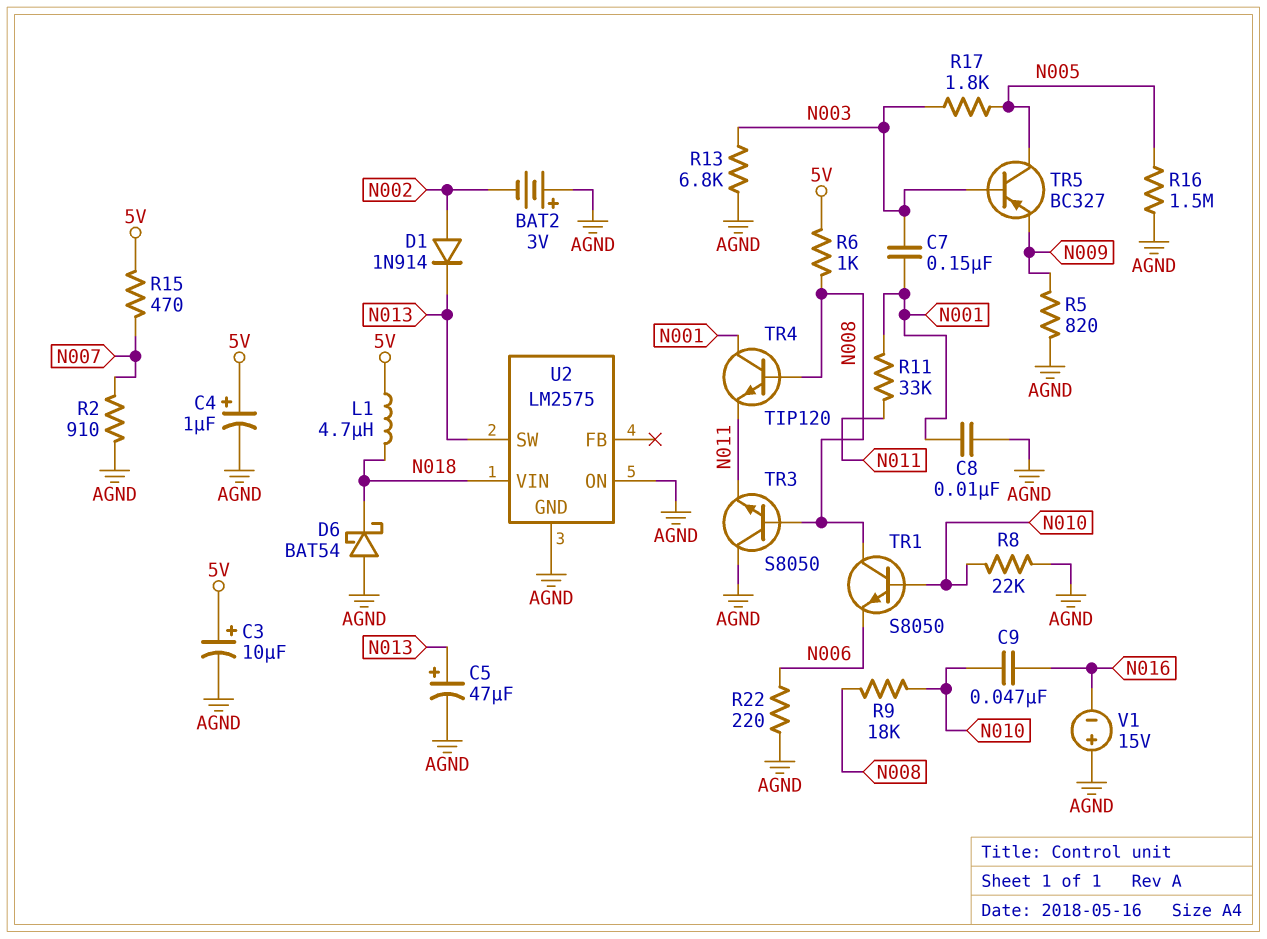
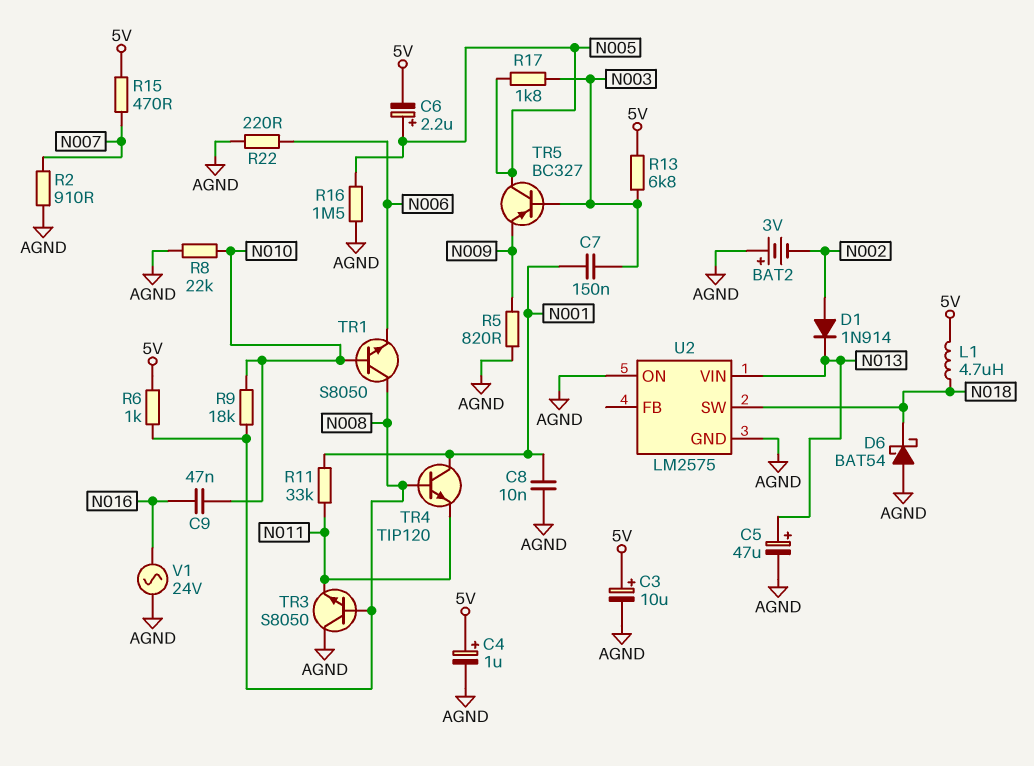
C6: none -> 2.2uF (plus N005, minus 5V)
R13: 6.8k (AGND, N003) -> 6.8k (5V, N003)
U2 pin SW: N013 -> N018
U2 pin VIN: N018 -> N013
V1: 15V (plus AGND, minus N016) -> AC 24V (AGND, N016)

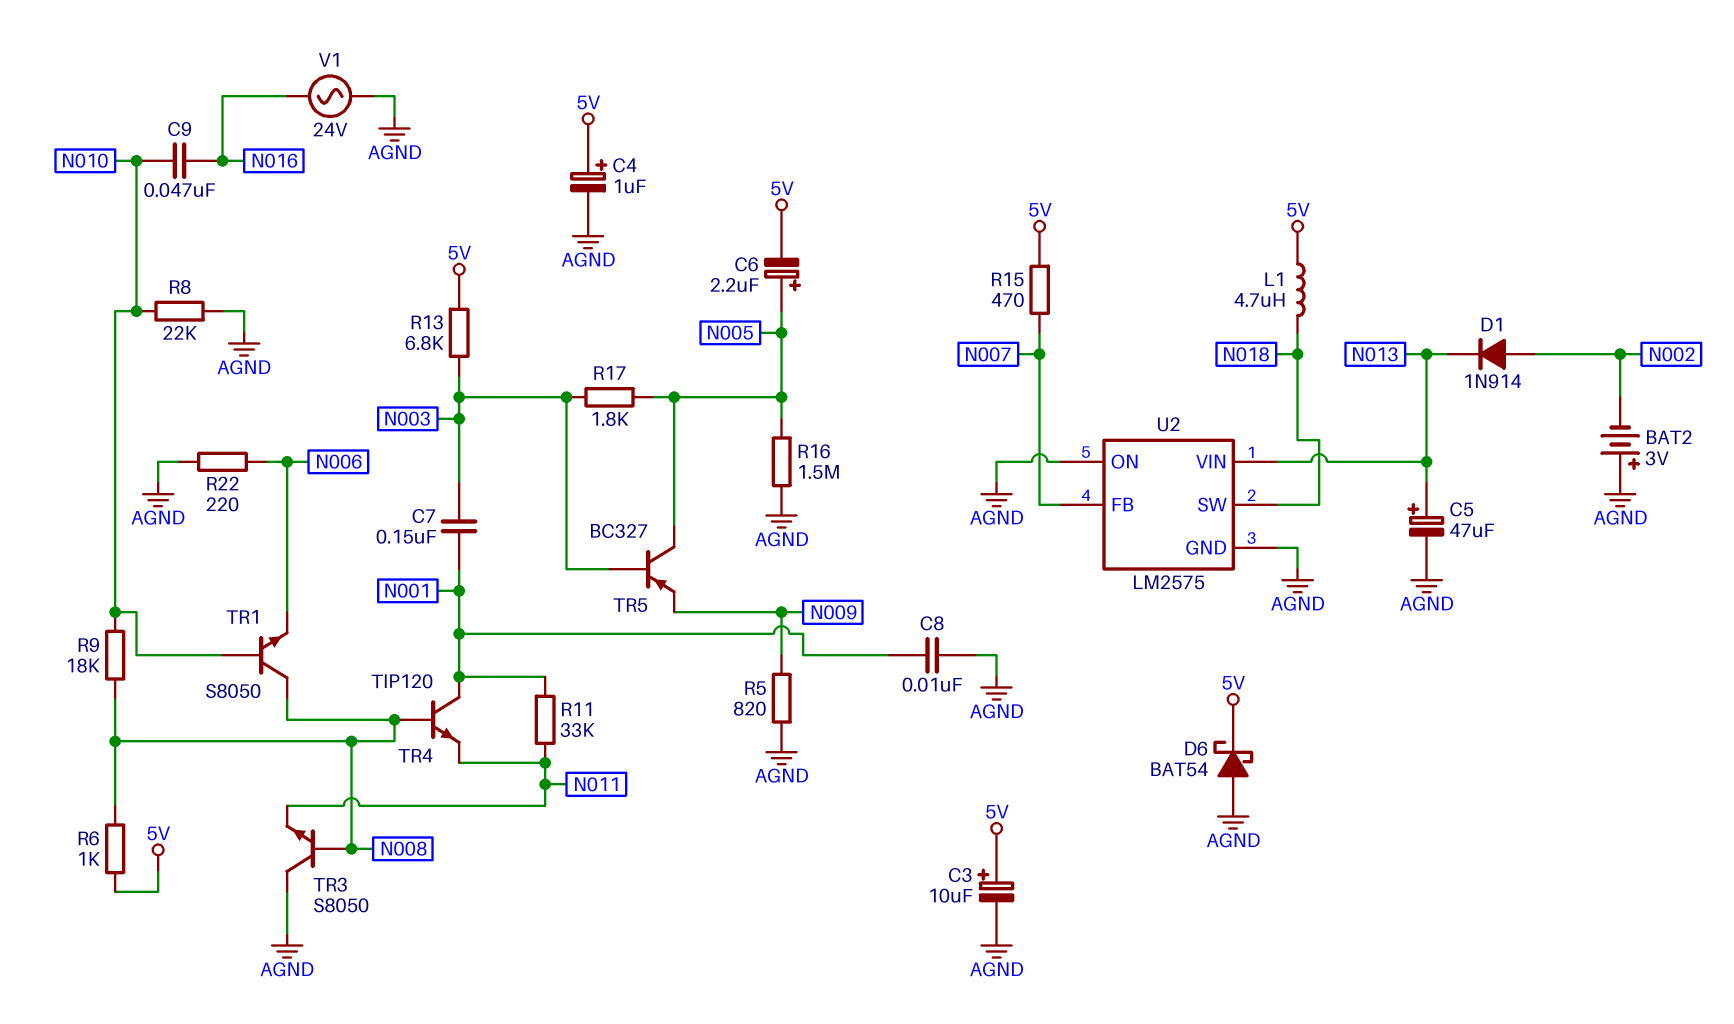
D6: schottky BAT54 (A AGND, K N018) -> schottky BAT54 (A AGND, K 5V)
R2: 910 (AGND, N007) -> none
U2 pin FB: none -> N007

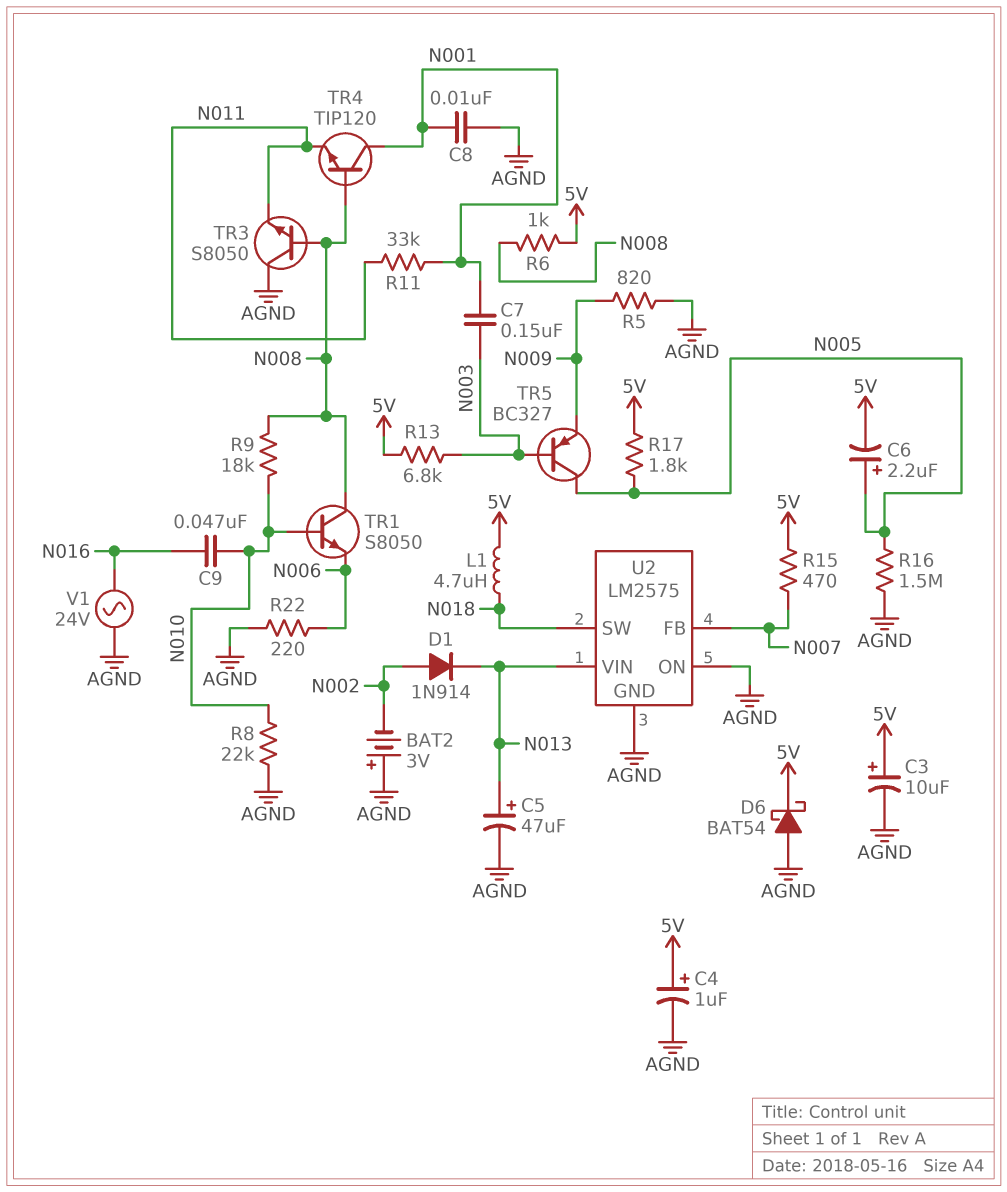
R17: 1.8k (N003, N005) -> 1.8k (5V, N005)

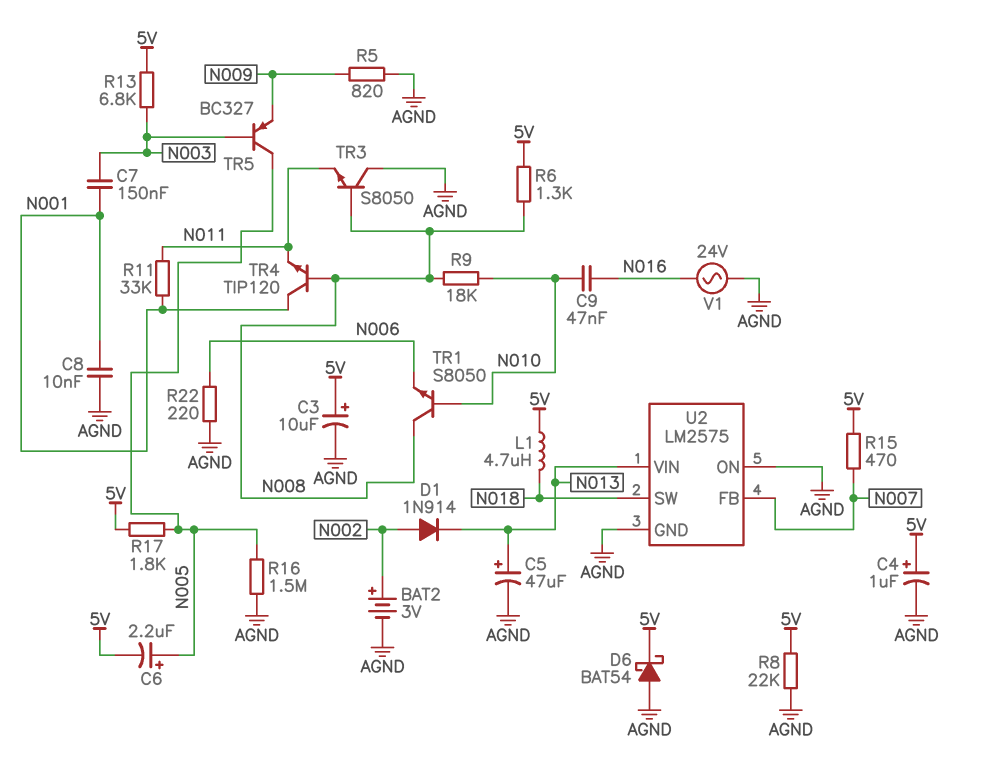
BAT2: 3V (plus AGND, minus N002) -> 3V (plus N002, minus AGND)
R6: 1k (5V, N008) -> 1.3k (5V, N008)
R8: 22k (AGND, N010) -> 22k (5V, AGND)

